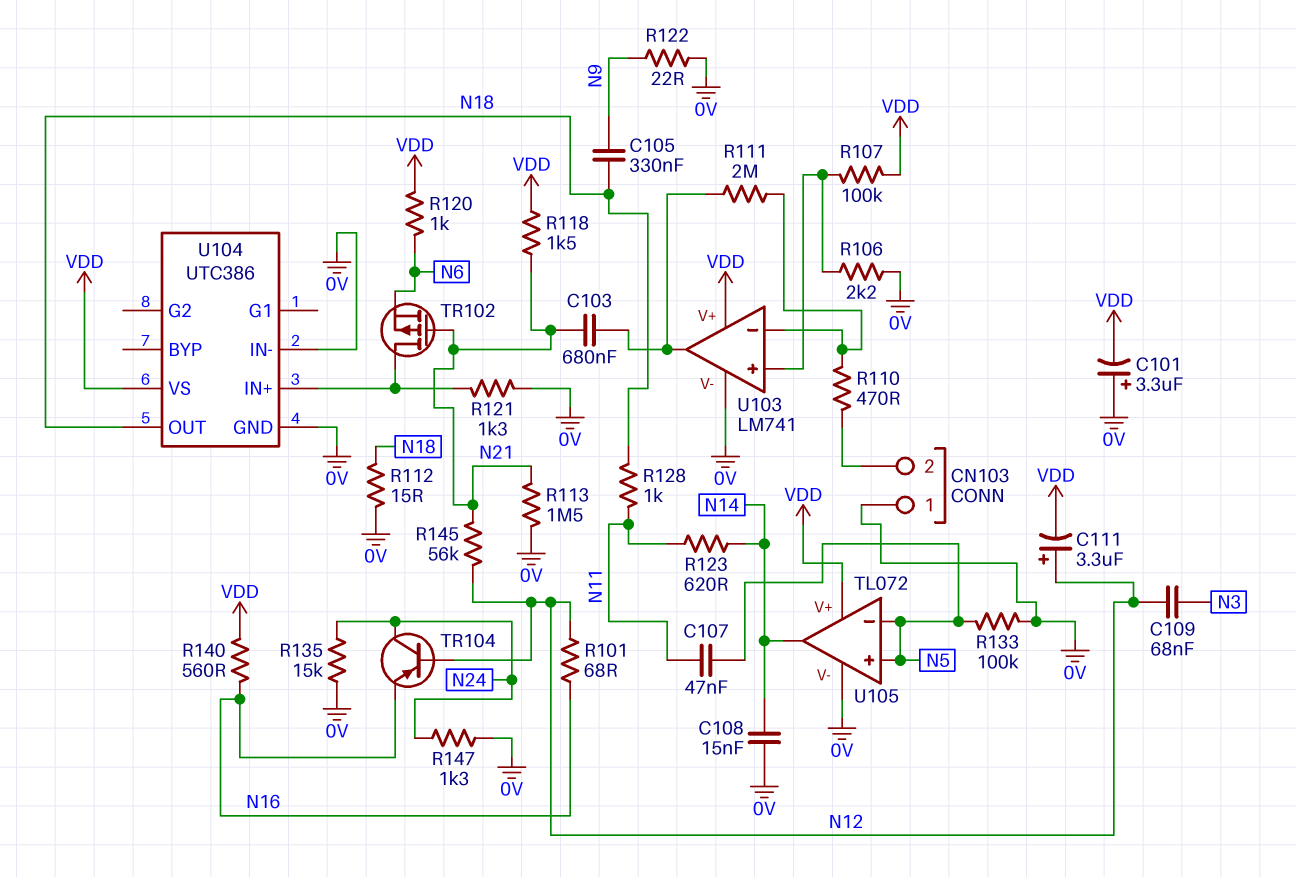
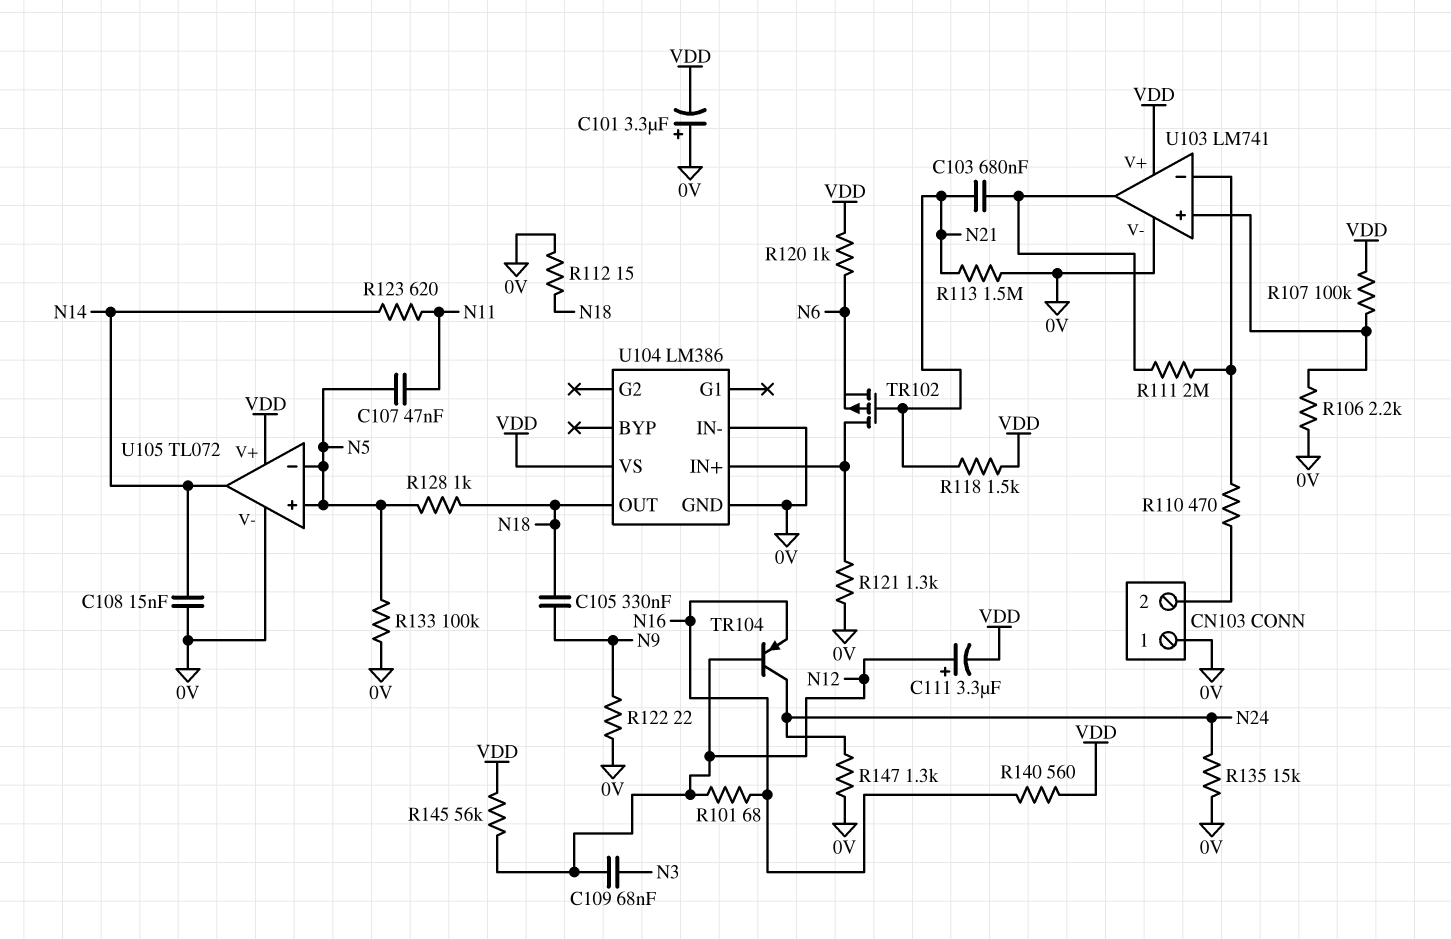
R128: 1k (N11, N18) -> 1k (N5, N18)
R145: 56k (N12, N21) -> 56k (N12, VDD)
U104: UTC386 -> LM386

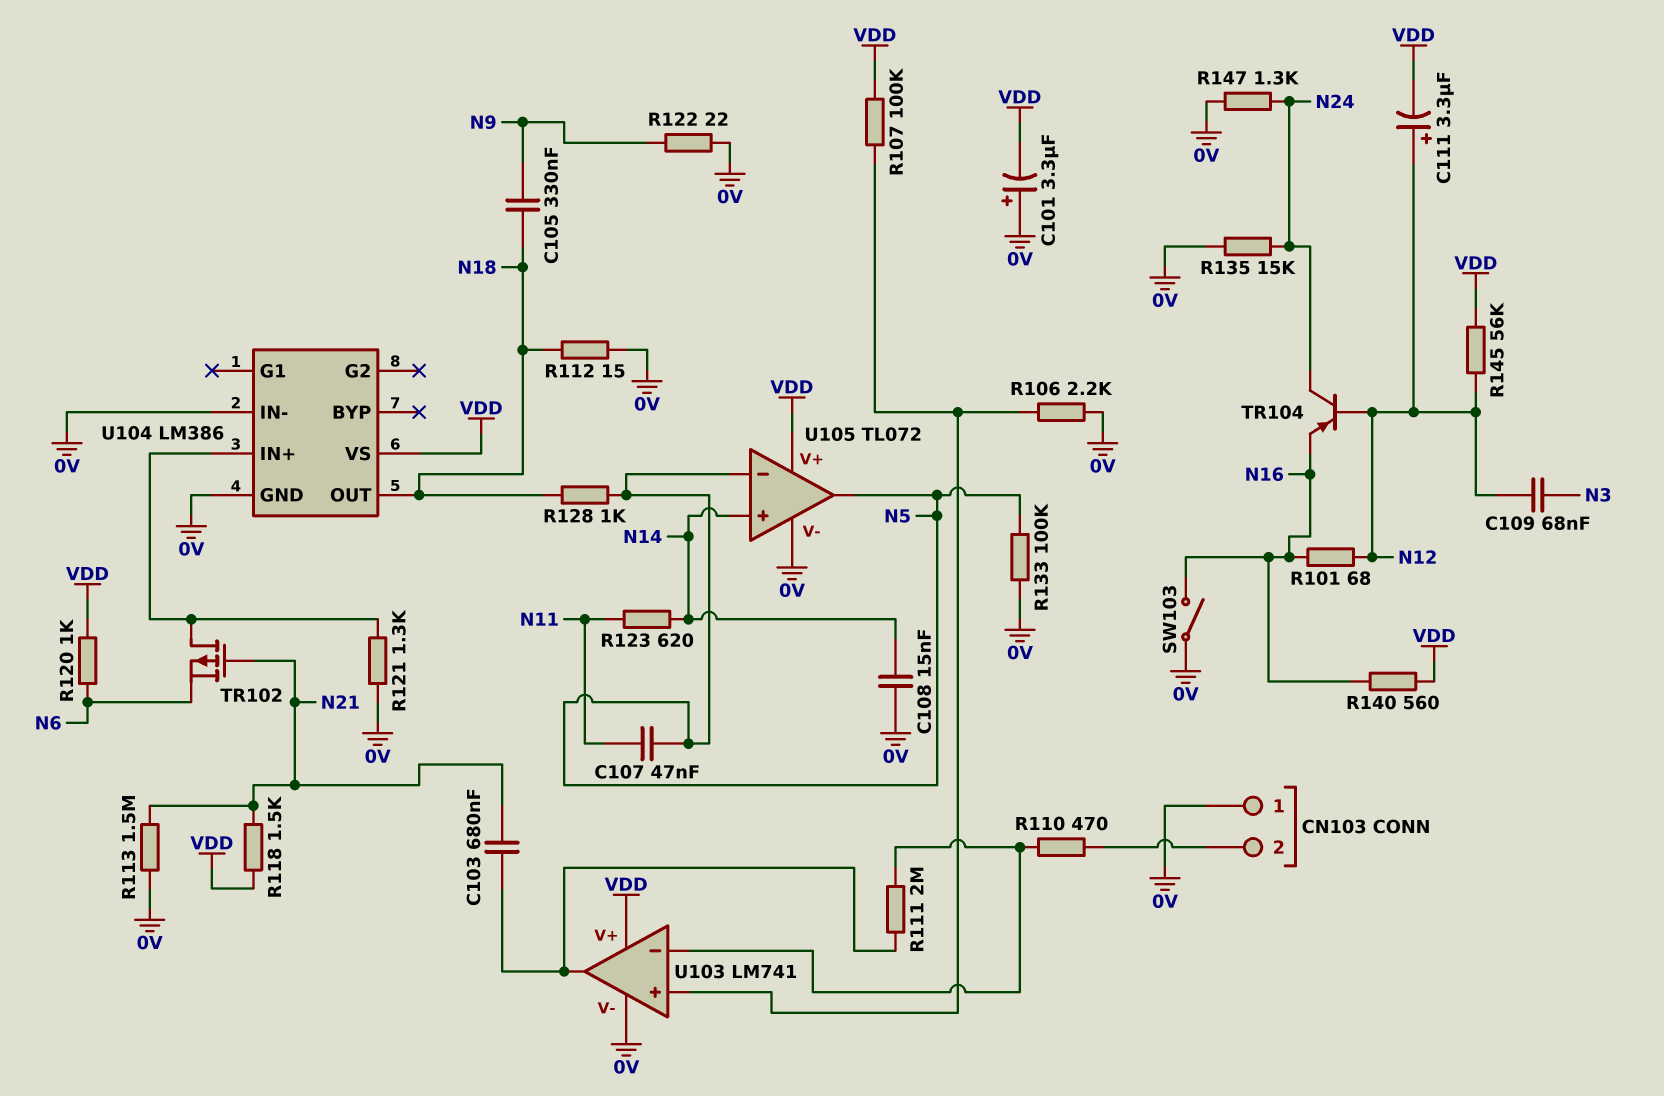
SW103: none -> switch (0V, N16)
U105 pin in+: N5 -> N14
U105 pin out: N14 -> N5

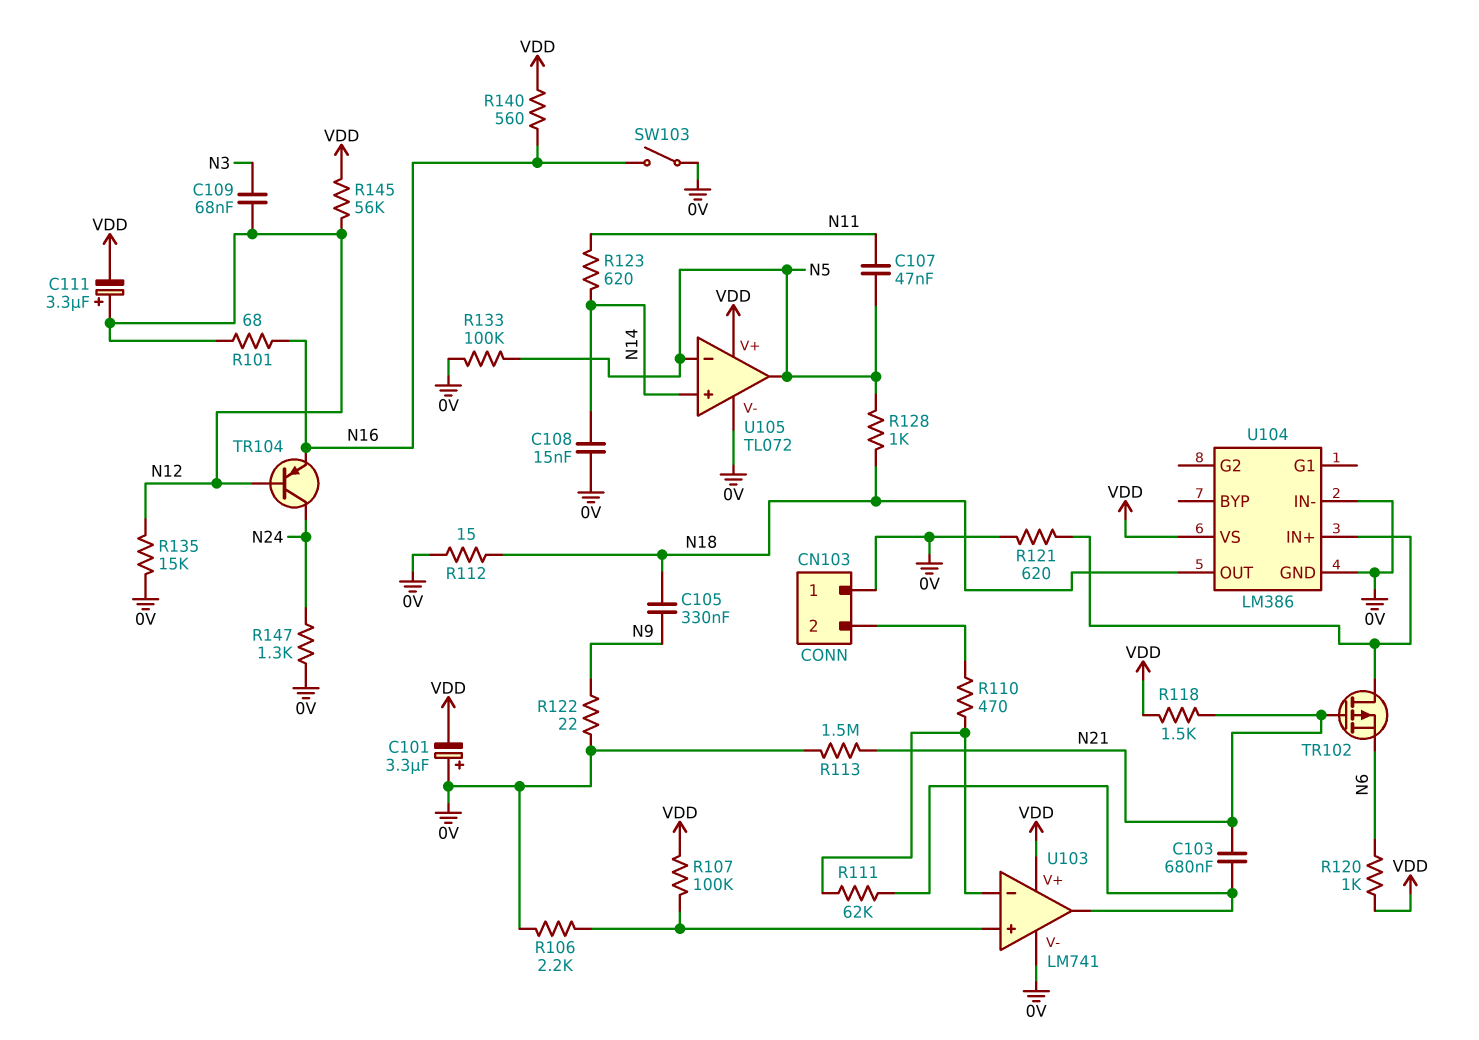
R111: 2M (U103/in-, U103/out) -> 62k (U103/in-, U103/out)
R121: 1.3k (0V, U104/IN+) -> 620 (0V, U104/IN+)
R135: 15k (0V, N24) -> 15k (0V, N12)

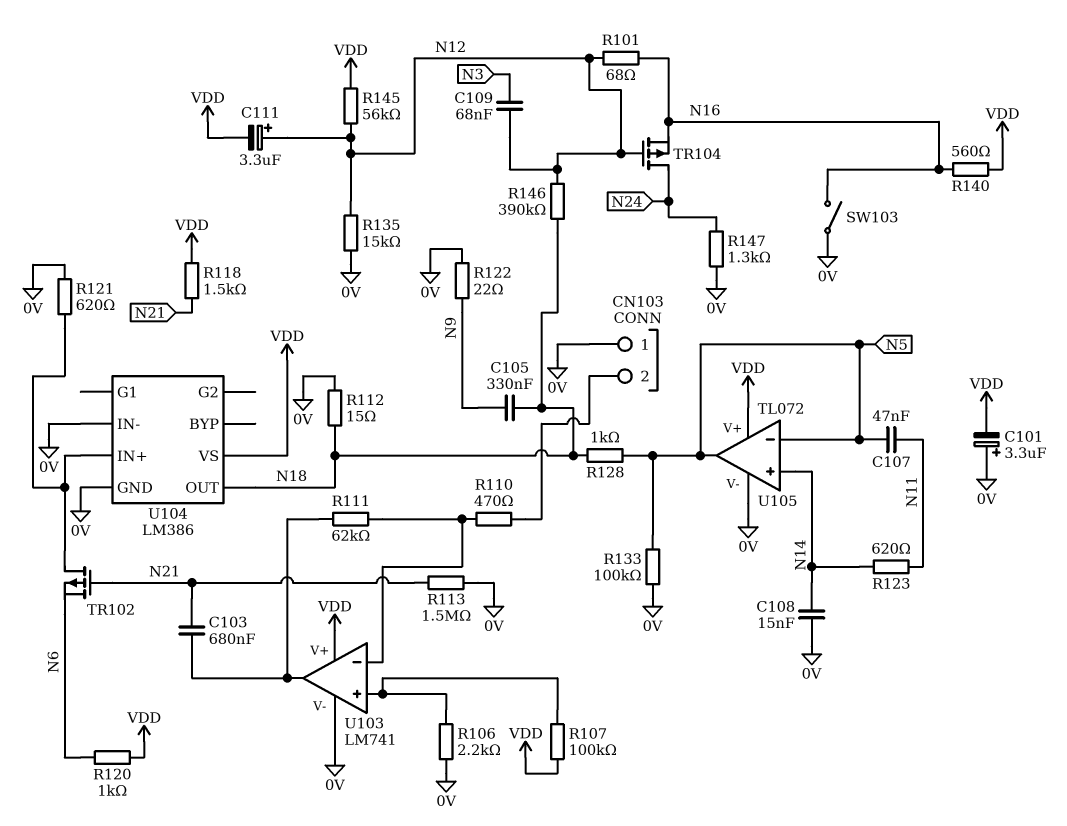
R146: none -> 390k (N12, N18)
TR104: PNP (B N12, C N24, E N16) -> PMOS (G N12, D N24, S N16)

